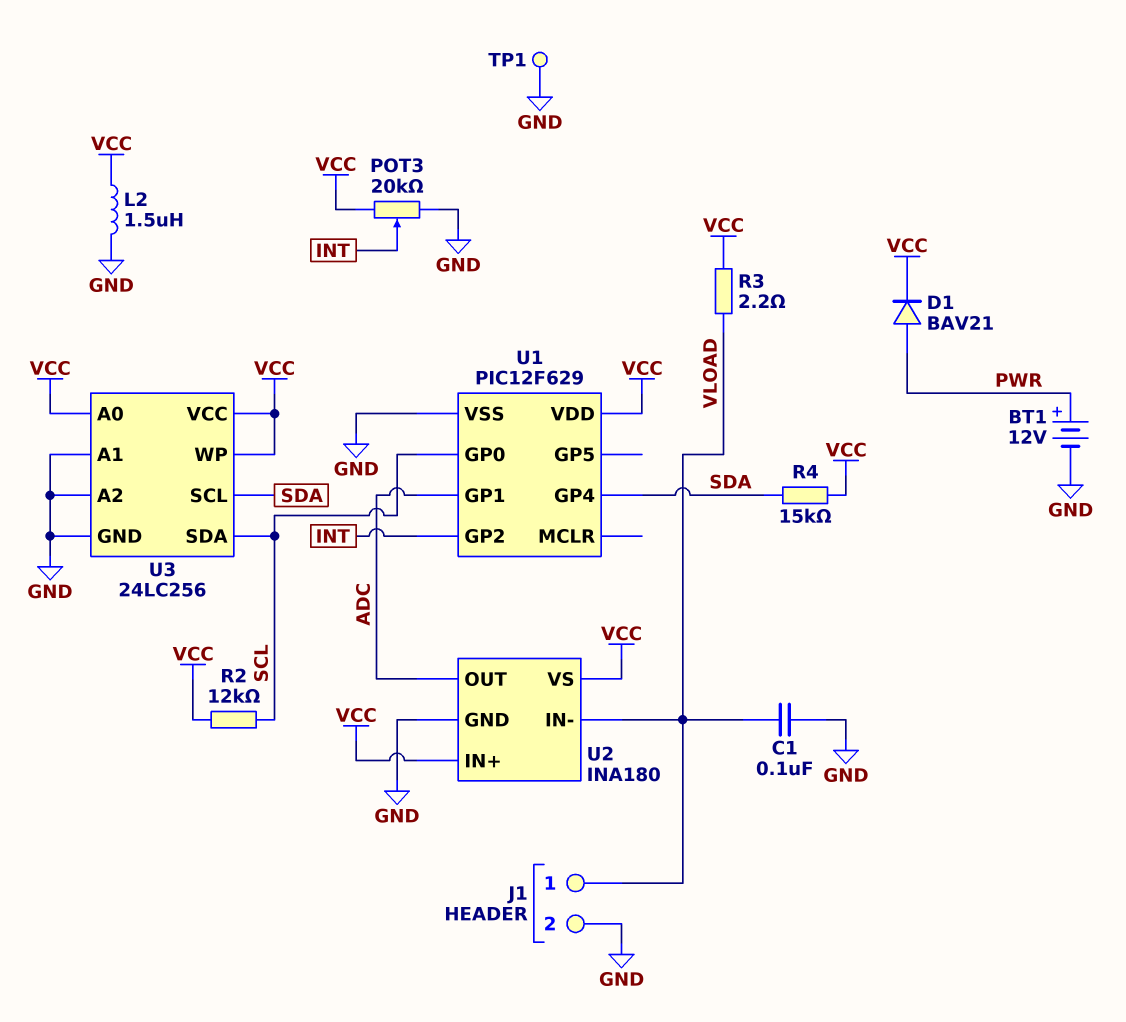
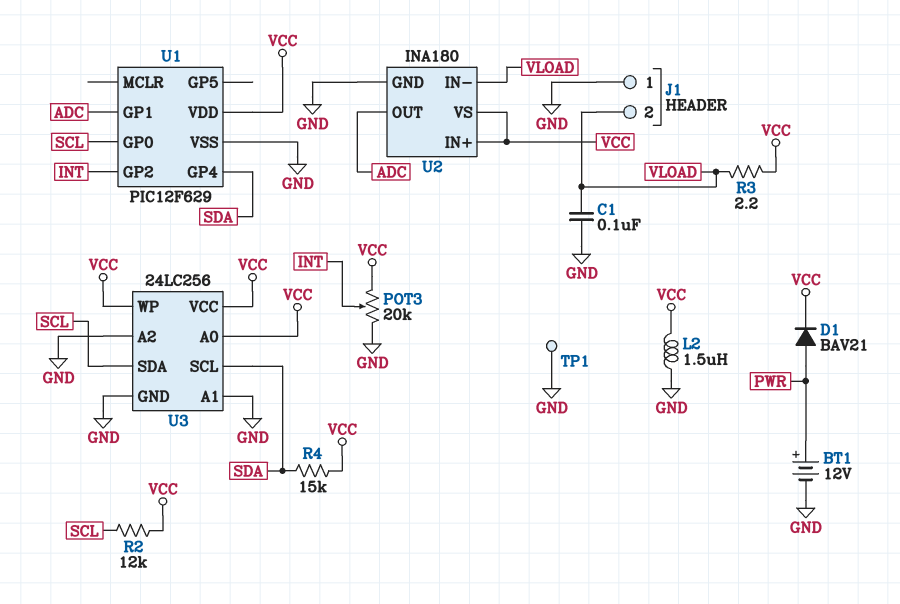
J1 pin 1: VLOAD -> GND
J1 pin 2: GND -> VLOAD

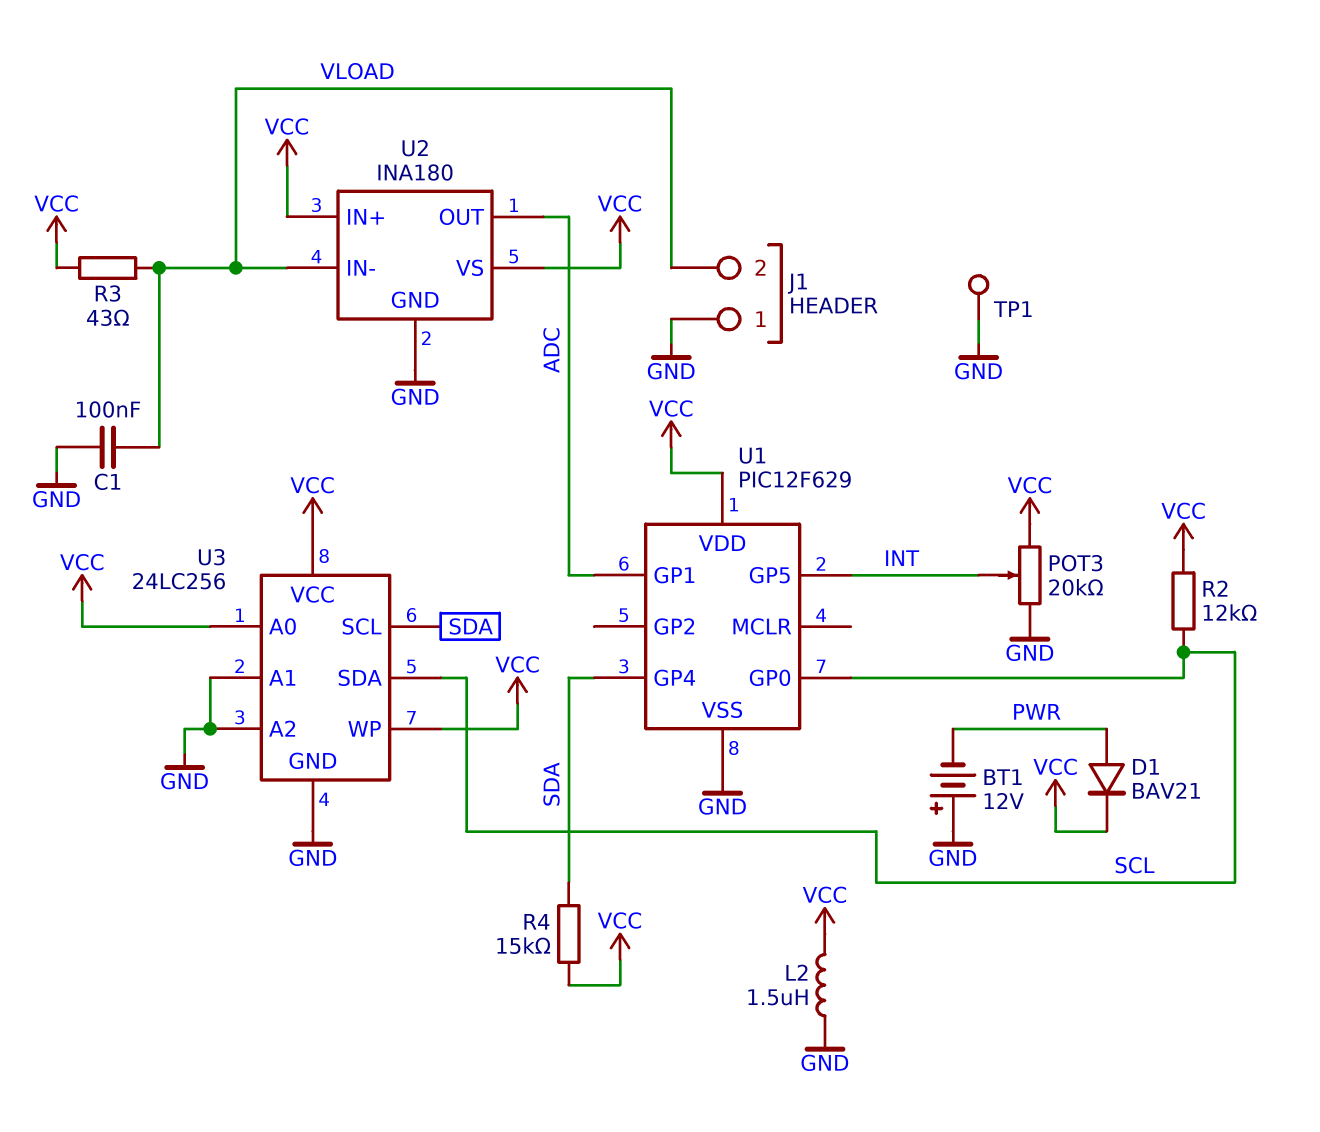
BT1: 12V (plus PWR, minus GND) -> 12V (plus GND, minus PWR)
R3: 2.2 (VCC, VLOAD) -> 43 (VCC, VLOAD)
U1 pin GP2: INT -> none
U1 pin GP5: none -> INT

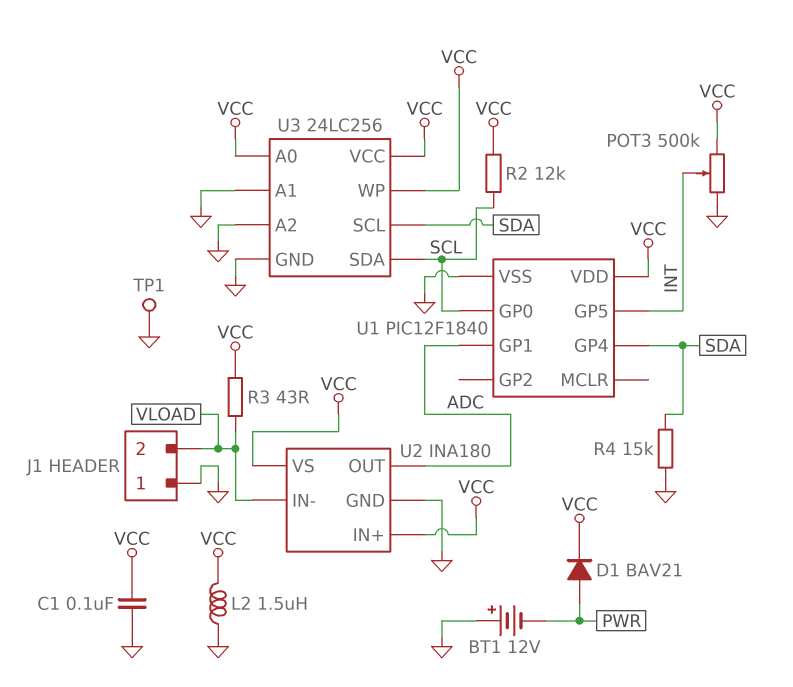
C1: 100nF (GND, VLOAD) -> 100nF (GND, VCC)
POT3: 20k (GND, VCC, wiper INT) -> 500k (GND, VCC, wiper INT)
R4: 15k (SDA, VCC) -> 15k (GND, SDA)
U1: PIC12F629 -> PIC12F1840

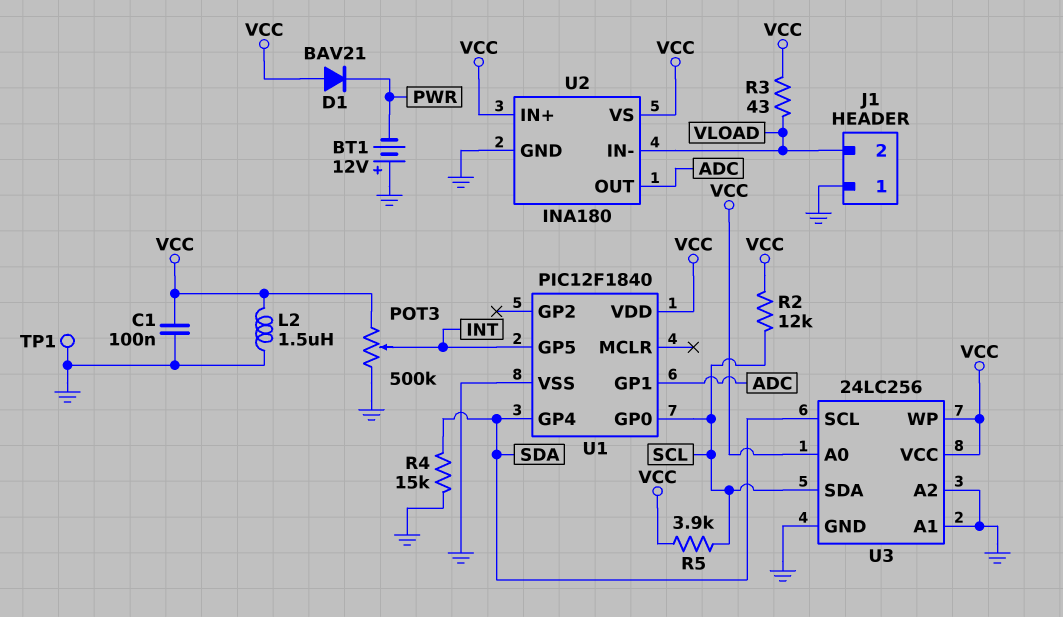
D1: diode BAV21 (A PWR, K VCC) -> diode BAV21 (A VCC, K PWR)
R5: none -> 3.9k (SCL, VCC)

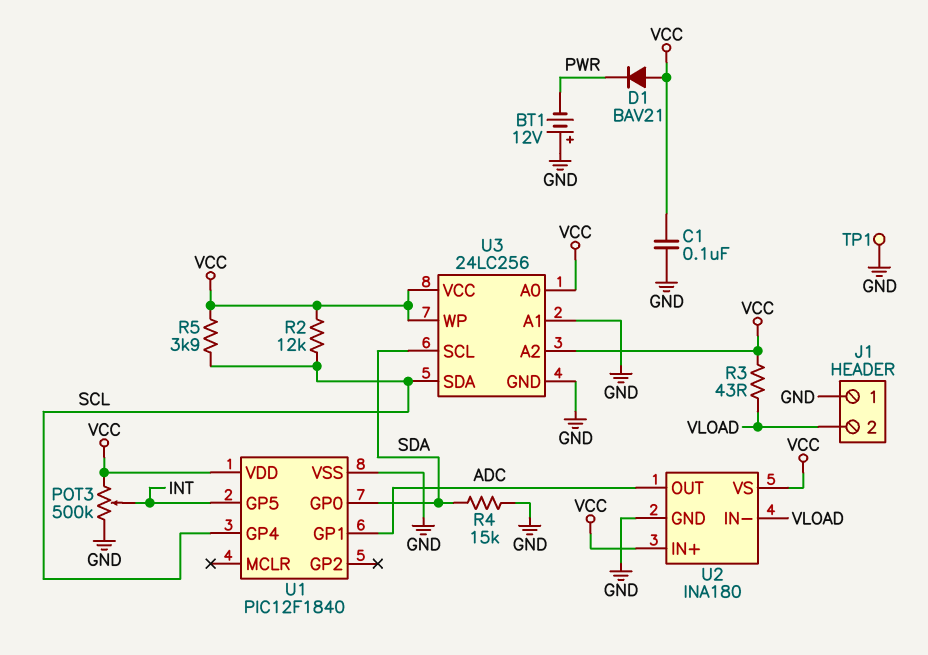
L2: 1.5uH (GND, VCC) -> none
U1 pin GP0: SCL -> SDA
U1 pin GP4: SDA -> SCL
U3 pin A2: GND -> VCC

